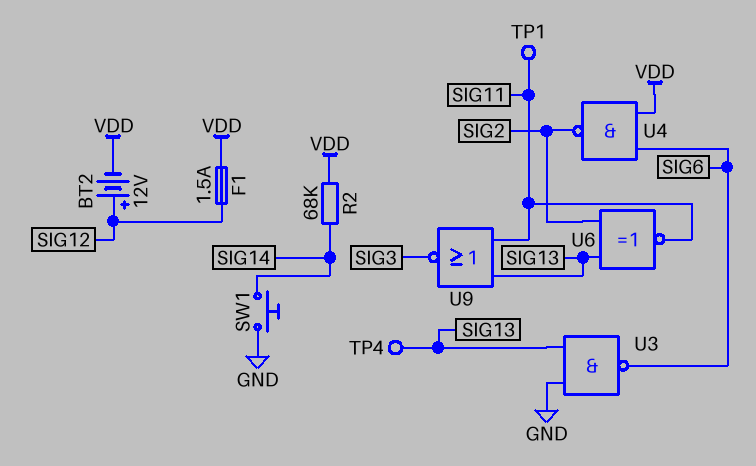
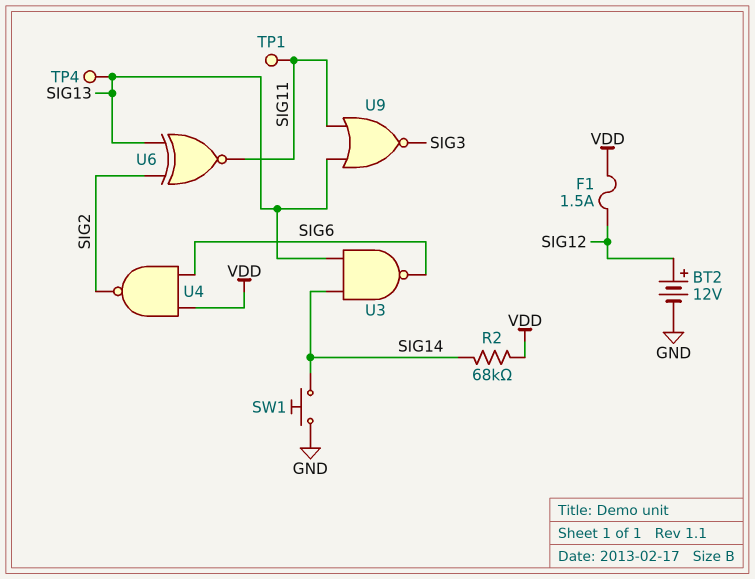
BT2: 12V (plus SIG12, minus VDD) -> 12V (plus SIG12, minus GND)
U3: NAND (in GND, in SIG13, out SIG6) -> NAND (in SIG13, in SIG14, out SIG6)

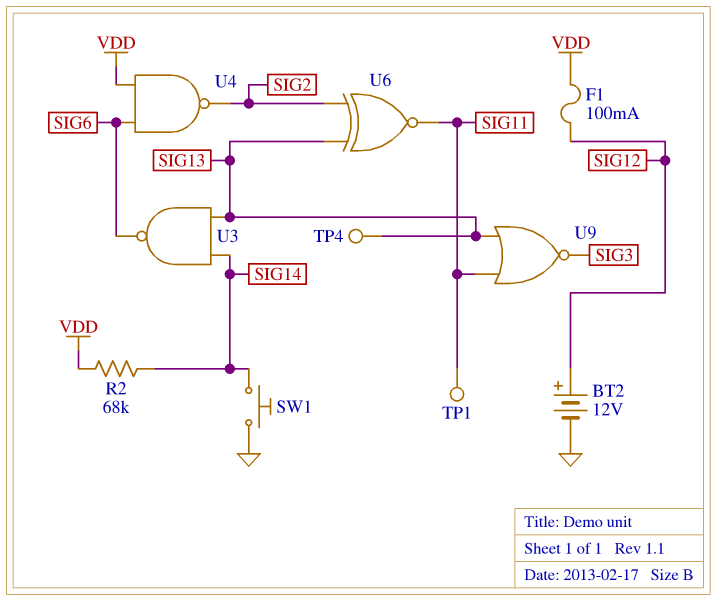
F1: 1.5A (SIG12, VDD) -> 100mA (SIG12, VDD)

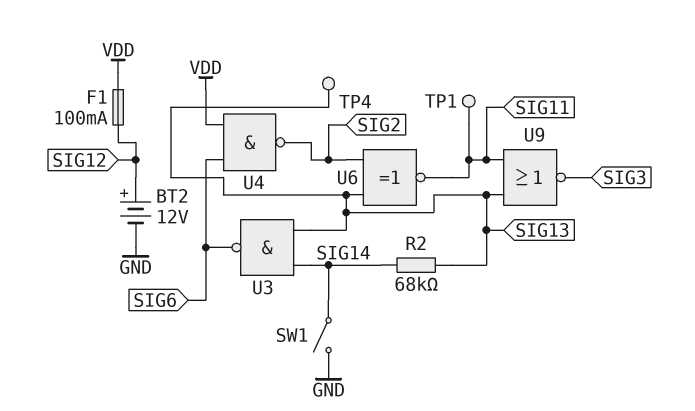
R2: 68k (SIG14, VDD) -> 68k (SIG13, SIG14)
SW1: button (GND, SIG14) -> switch (GND, SIG14)

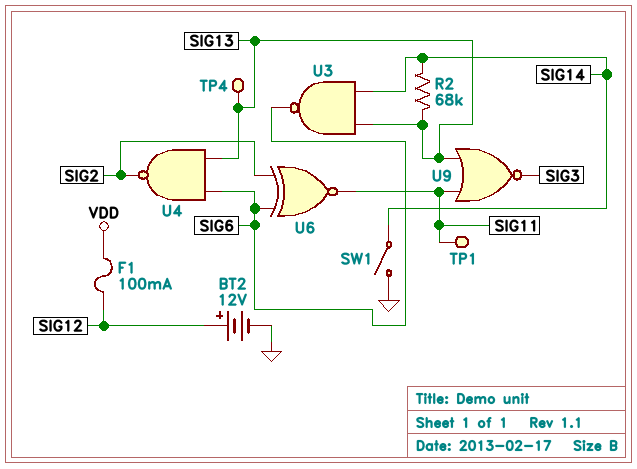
U4: NAND (in SIG6, in VDD, out SIG2) -> NAND (in SIG6, in SIG13, out SIG2)
U6: XNOR (in SIG2, in SIG13, out SIG11) -> XNOR (in SIG2, in SIG6, out SIG11)

